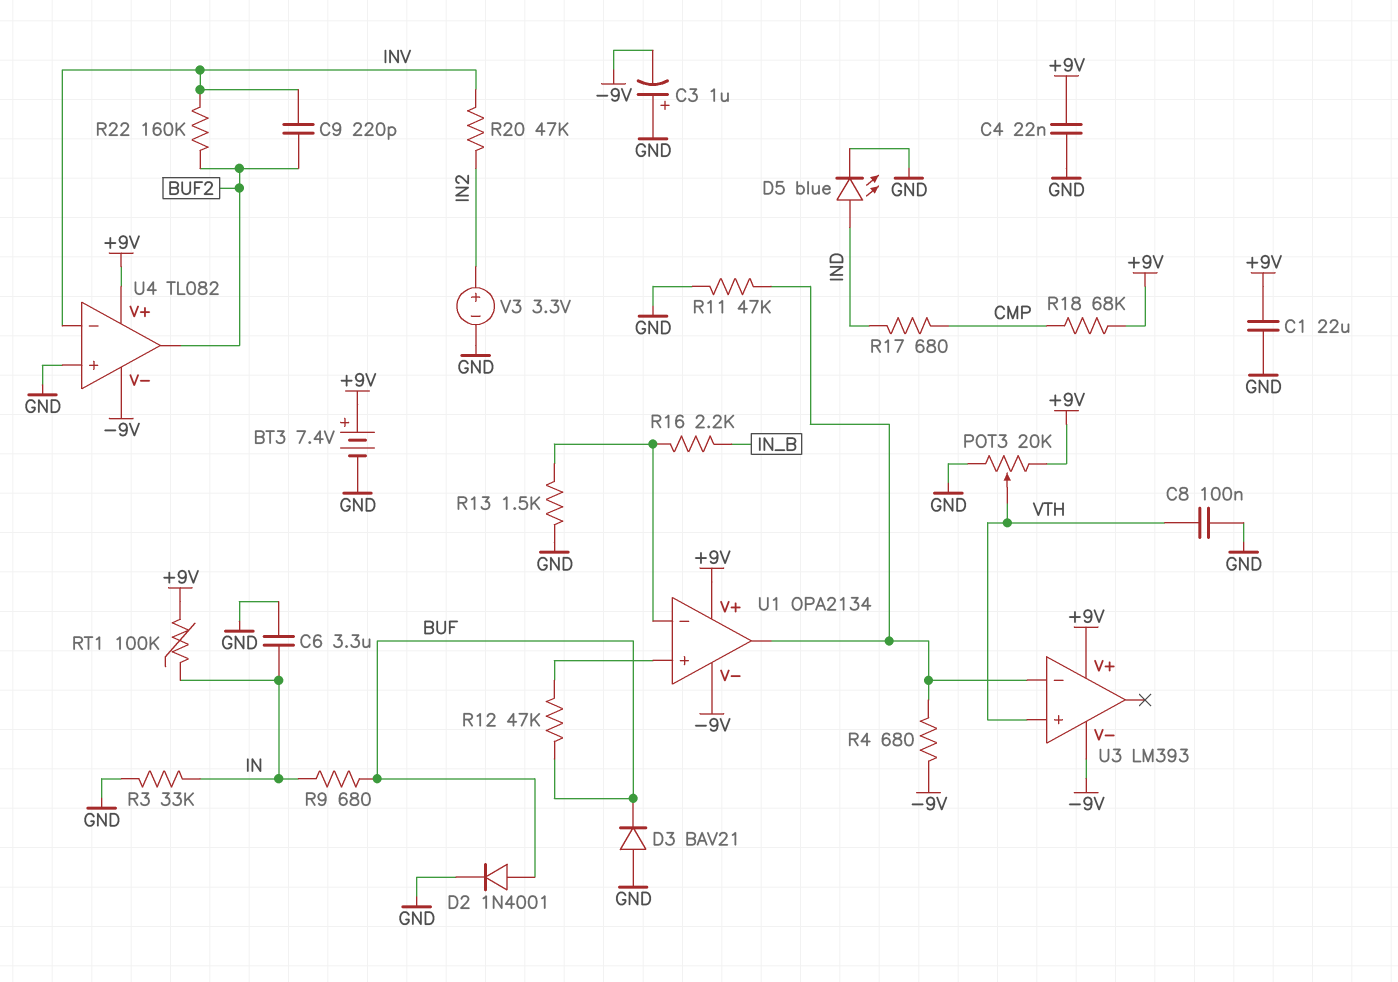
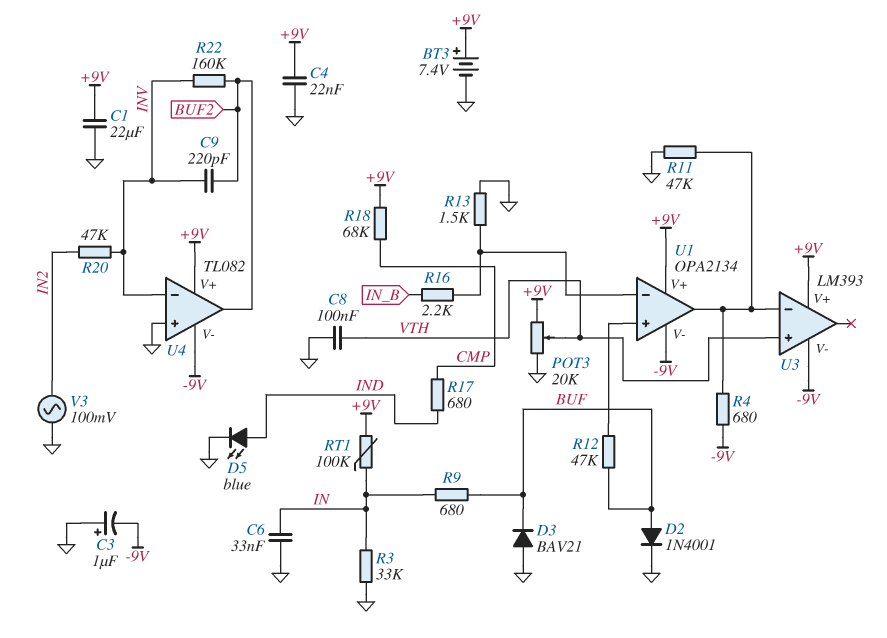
C6: 3.3uF (GND, IN) -> 33nF (GND, IN)
V3: 3.3V (plus IN2, minus GND) -> AC 100mV (GND, IN2)

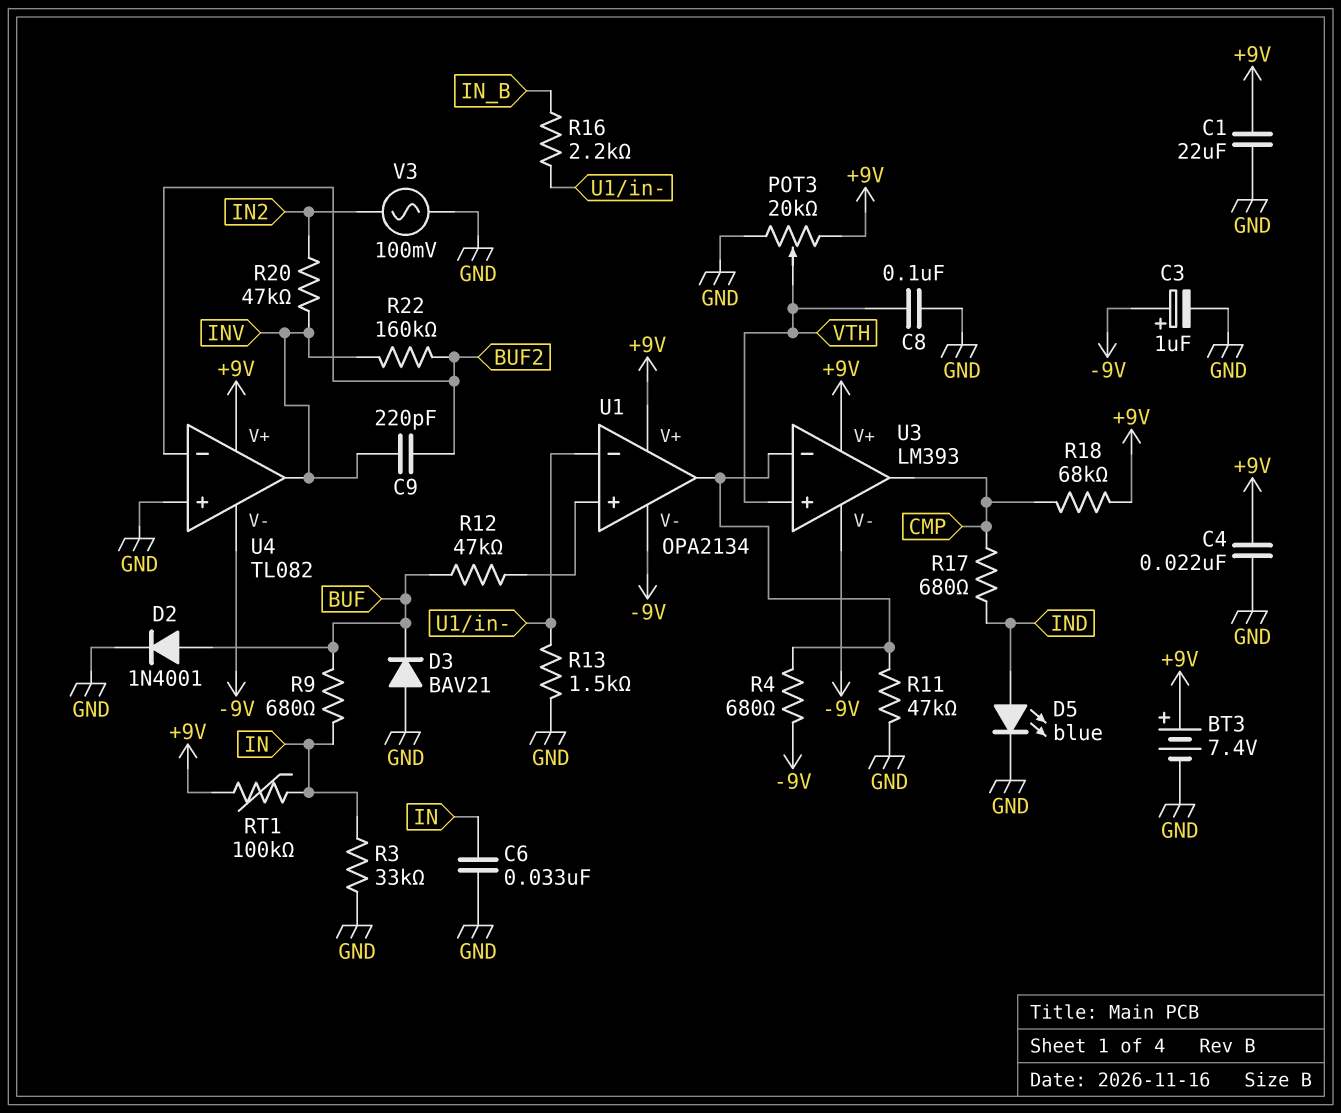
C3: 1uF (plus GND, minus -9V) -> 1uF (plus -9V, minus GND)
U3 pin out: none -> CMP
U4 pin in-: INV -> BUF2
U4 pin out: BUF2 -> INV

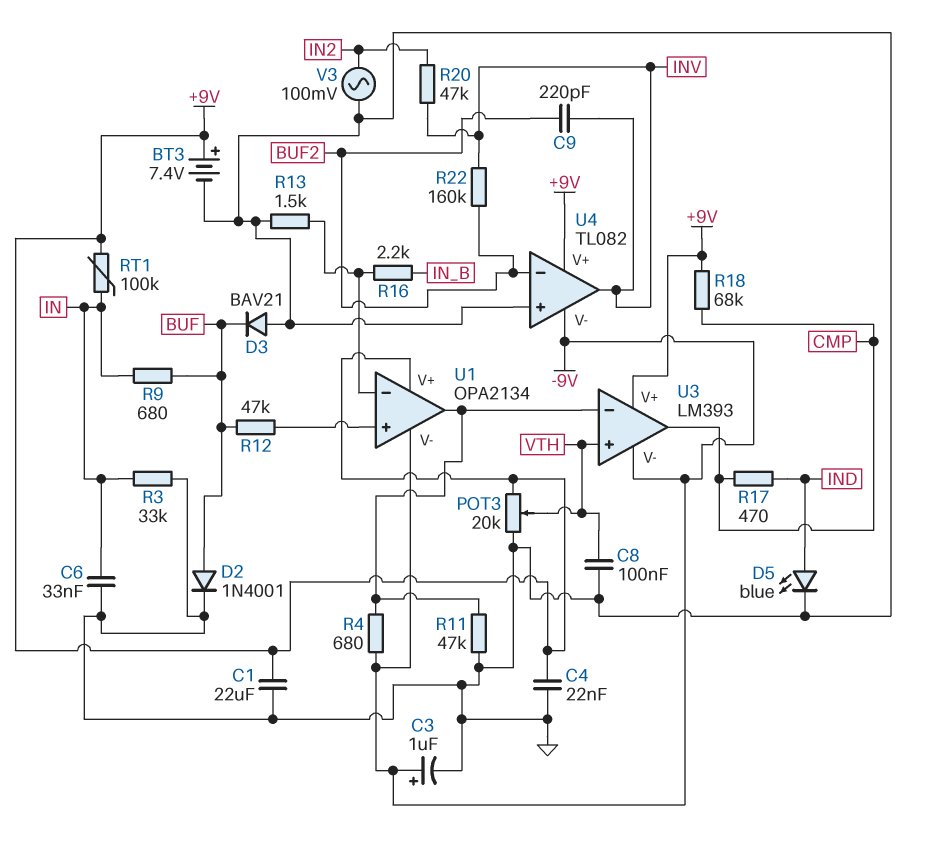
R17: 680 (CMP, IND) -> 470 (CMP, IND)

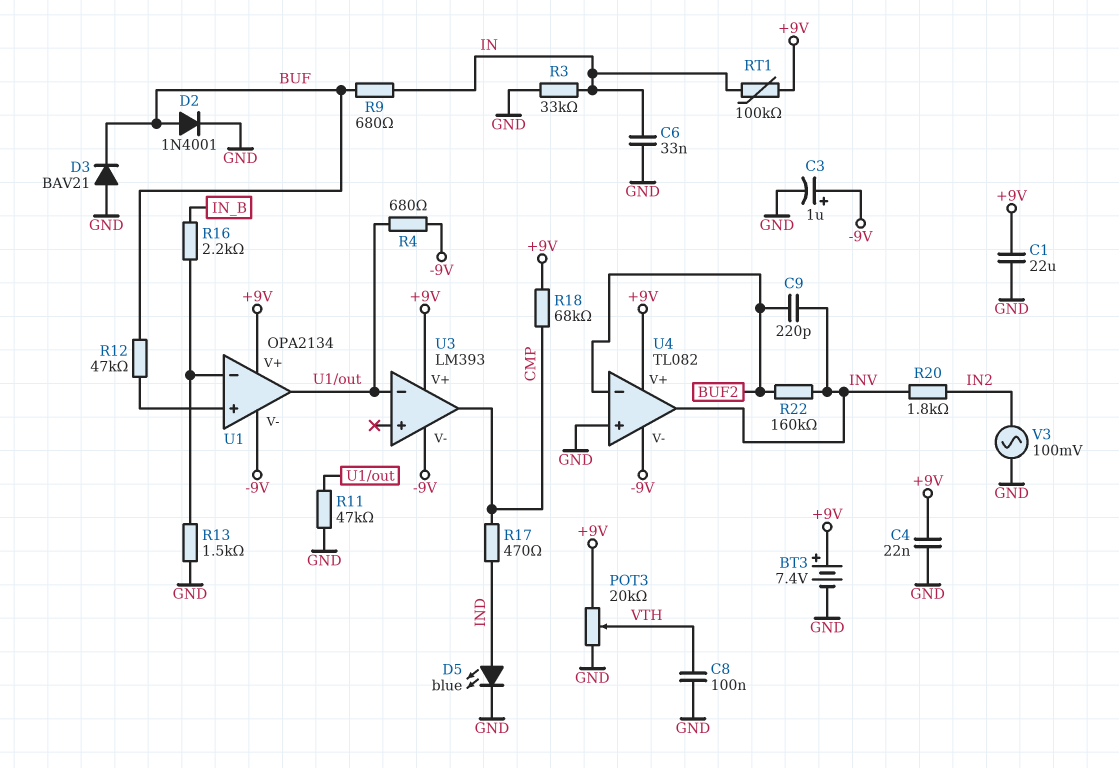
R20: 47k (IN2, INV) -> 1.8k (IN2, INV)
U3 pin in+: VTH -> none

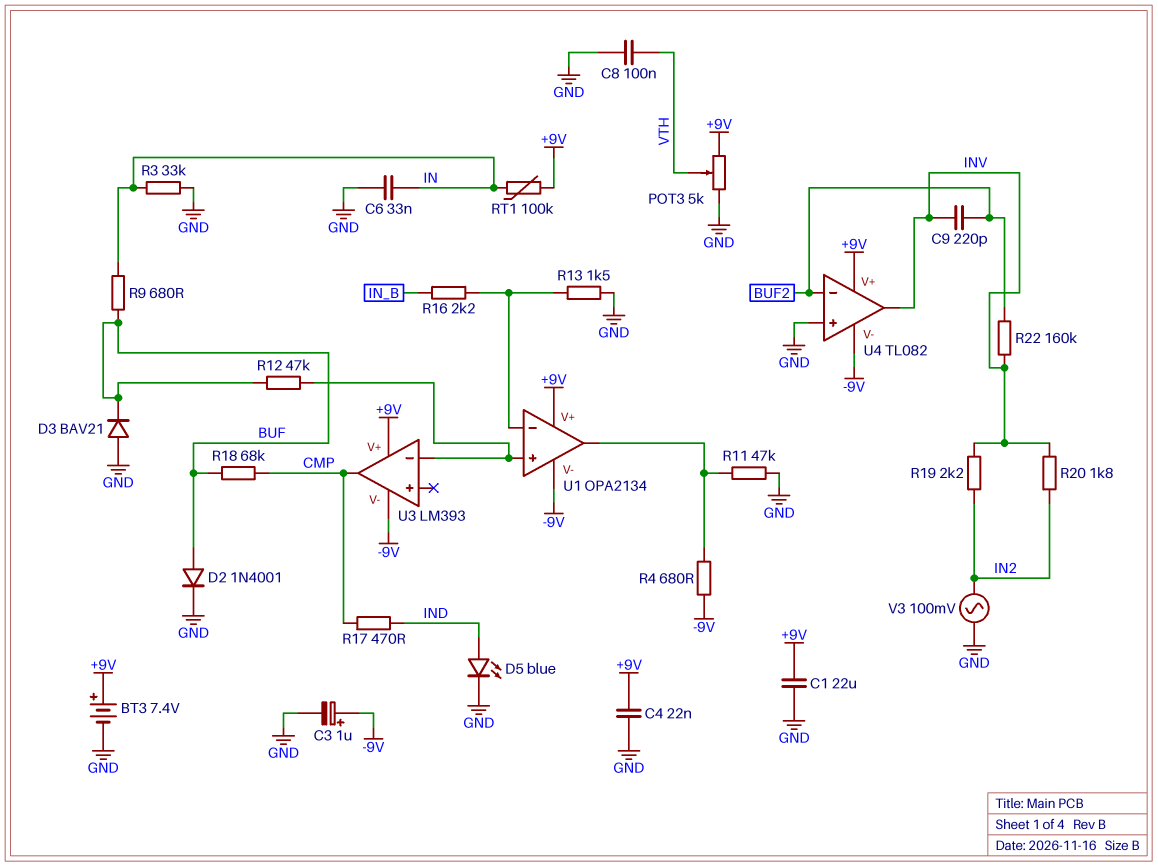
POT3: 20k (+9V, GND, wiper VTH) -> 5k (+9V, GND, wiper VTH)
R18: 68k (+9V, CMP) -> 68k (BUF, CMP)
R19: none -> 2.2k (IN2, INV)
U3 pin in-: U1/out -> U1/in+

